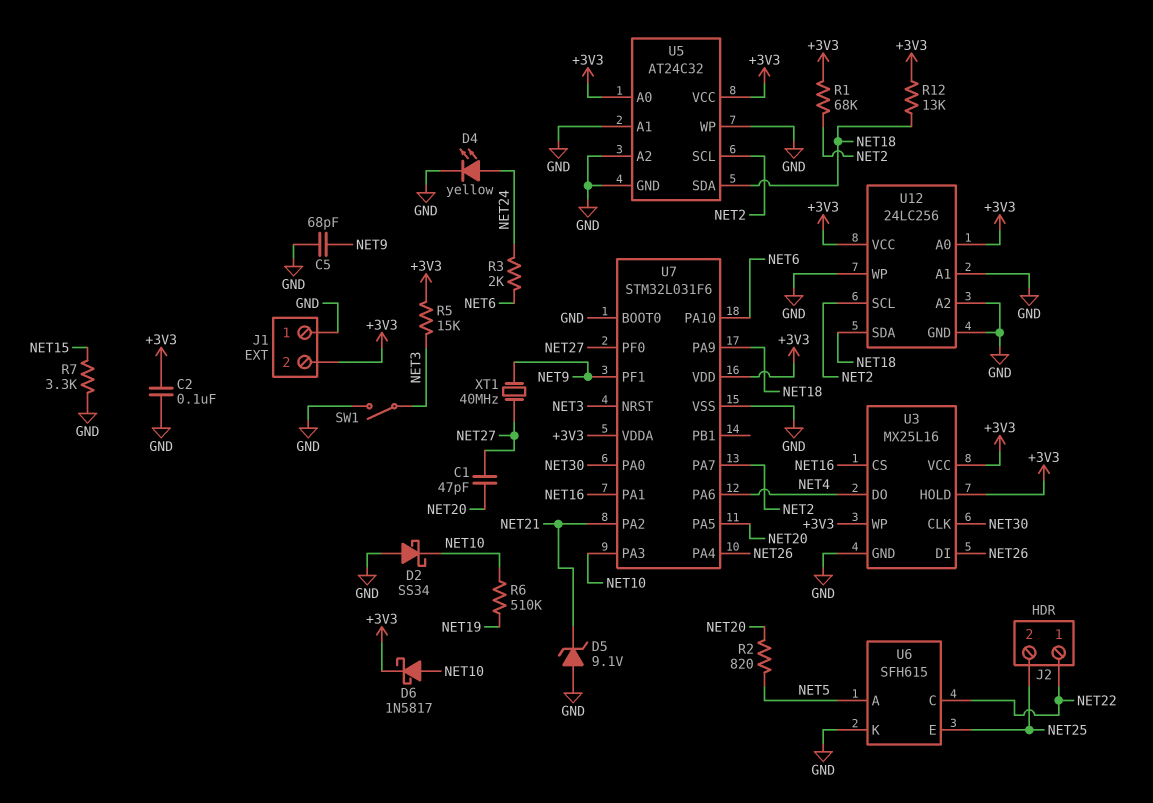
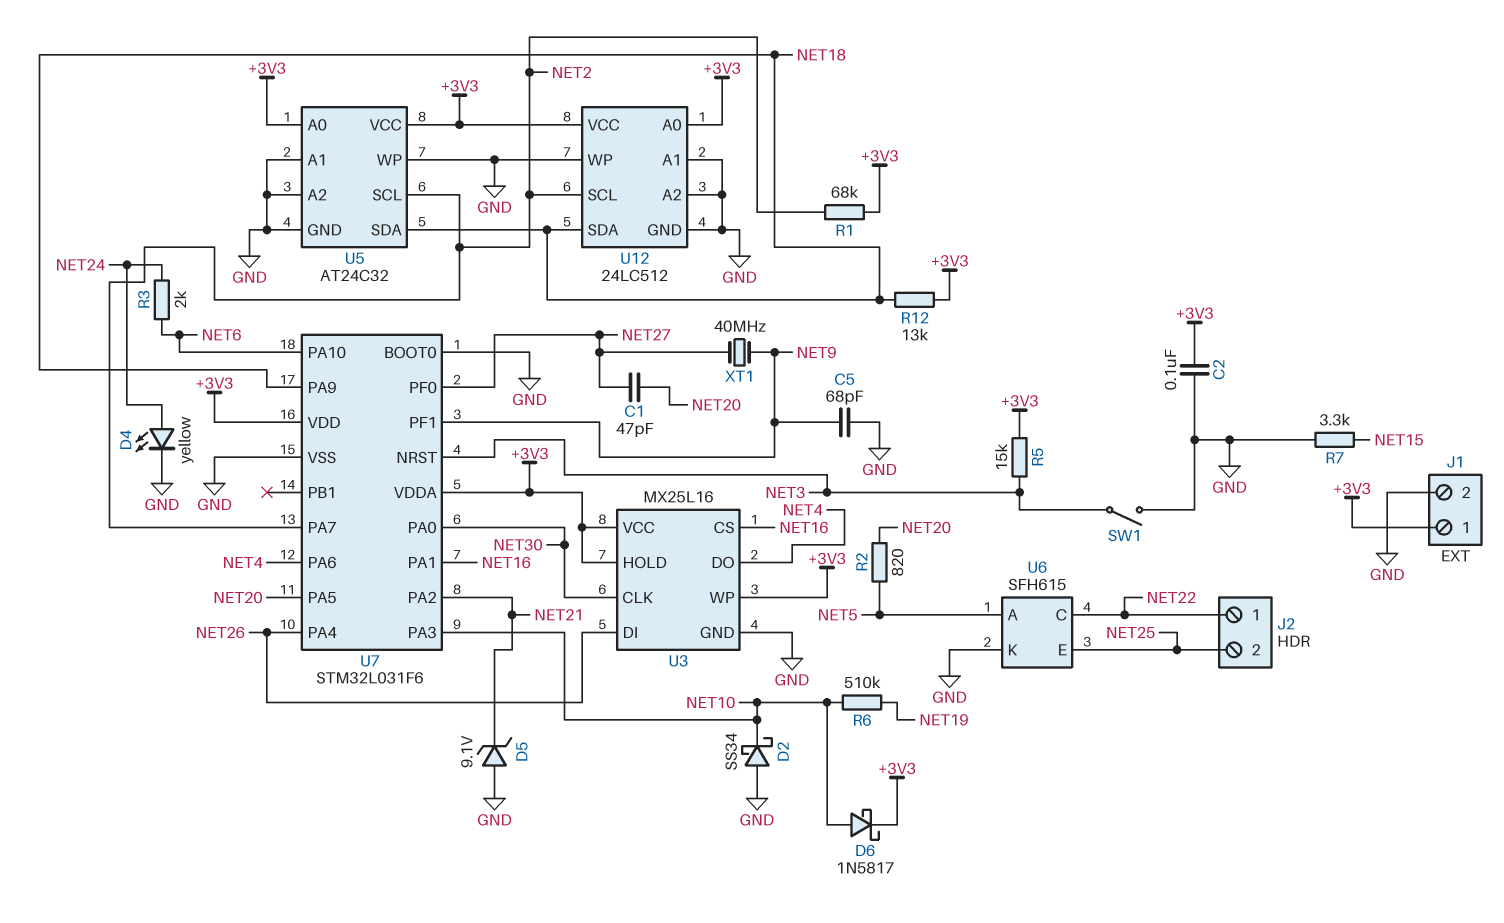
J1 pin 1: GND -> +3V3
J1 pin 2: +3V3 -> GND
U12: 24LC256 -> 24LC512

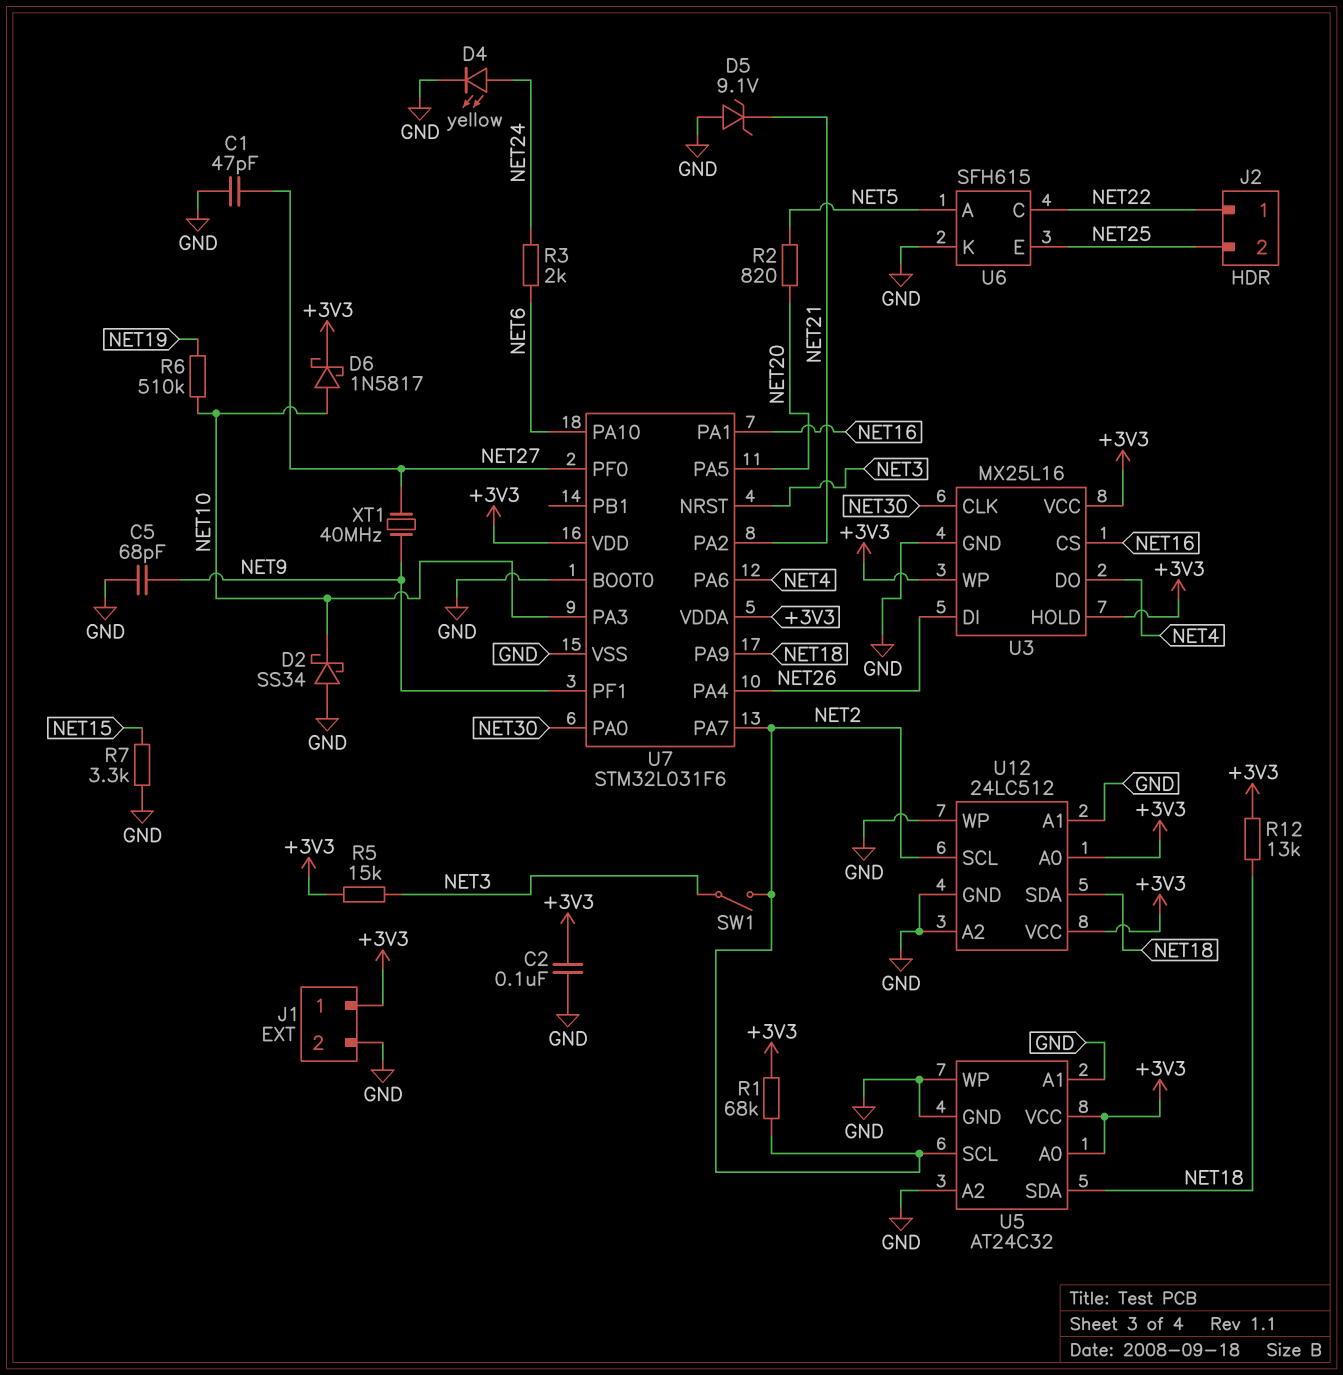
C1: 47pF (NET20, NET27) -> 47pF (GND, NET27)
SW1: switch (GND, NET3) -> switch (NET2, NET3)

